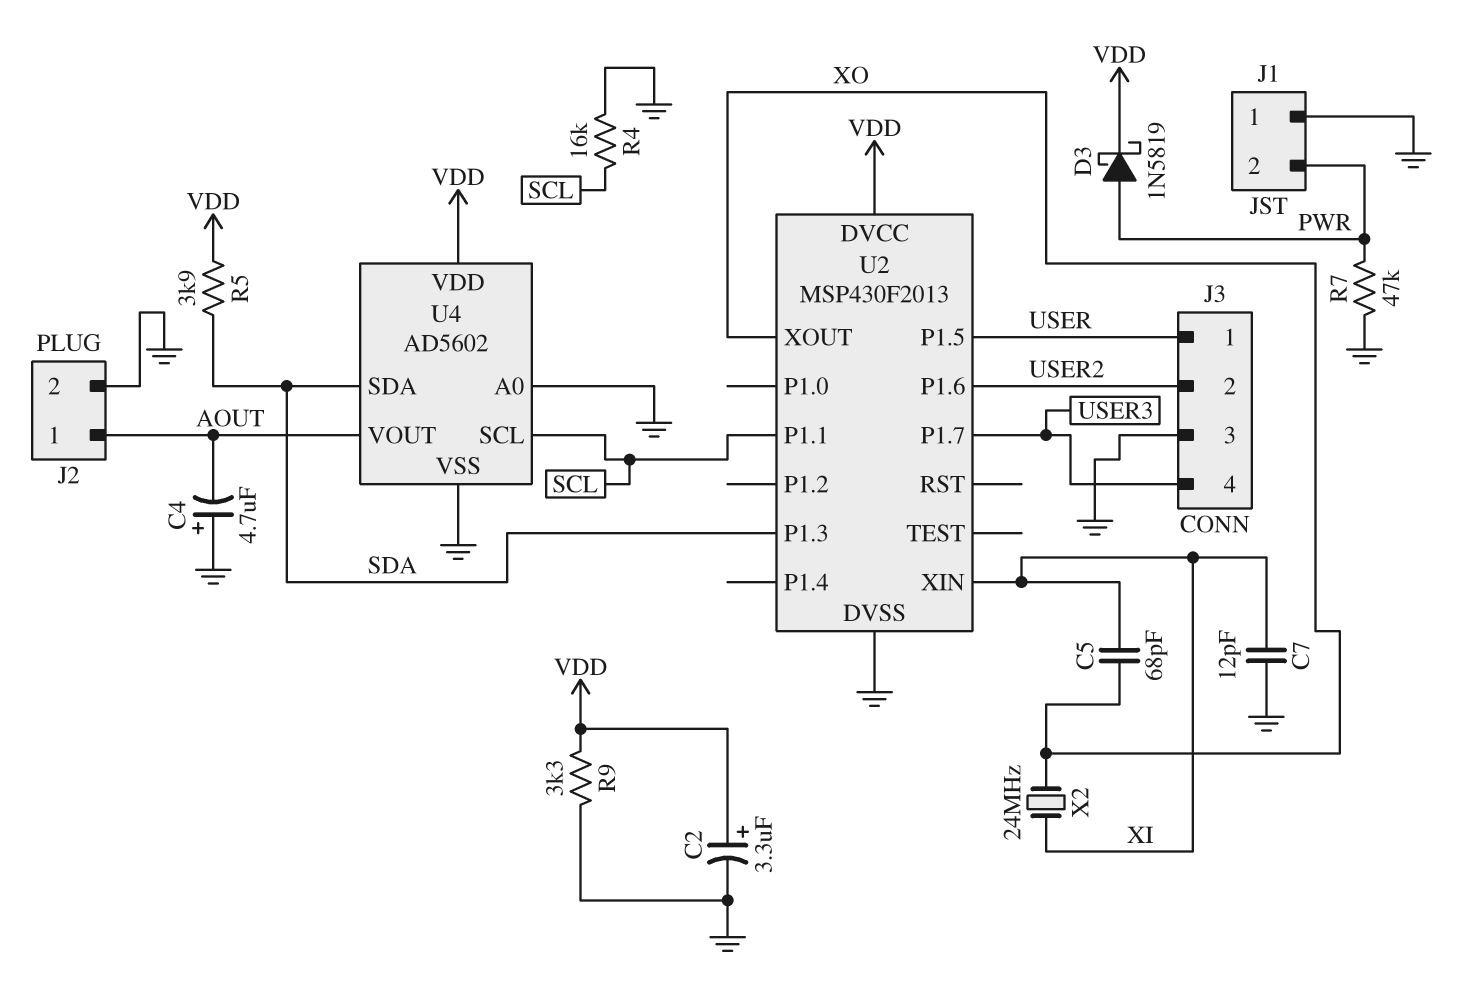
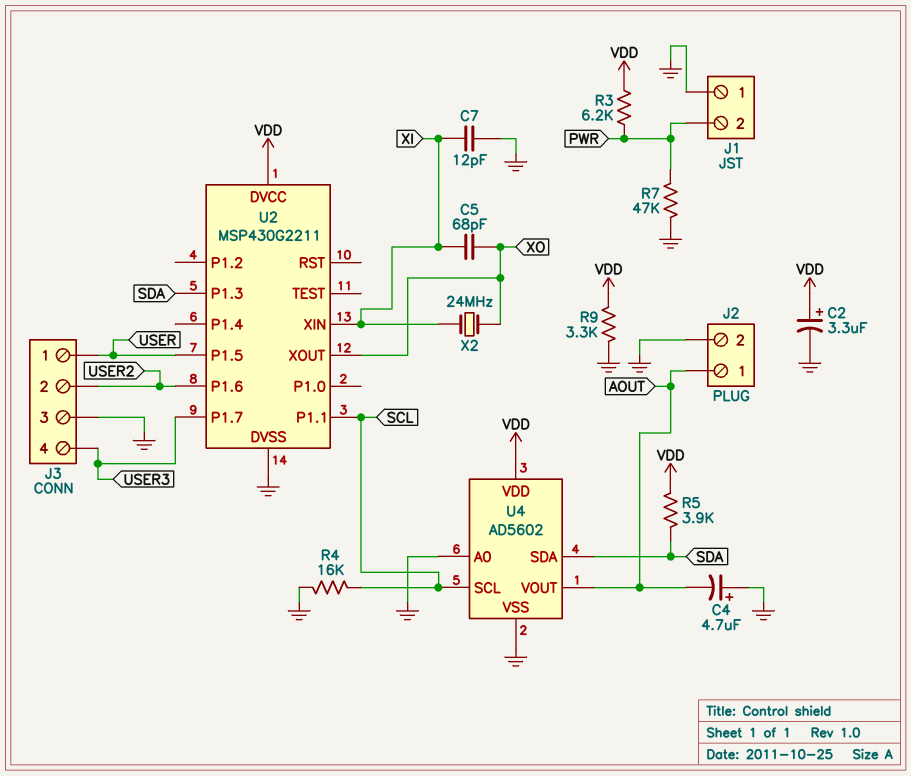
D3: schottky 1N5819 (A PWR, K VDD) -> none
R3: none -> 6.2k (PWR, VDD)
U2: MSP430F2013 -> MSP430G2211

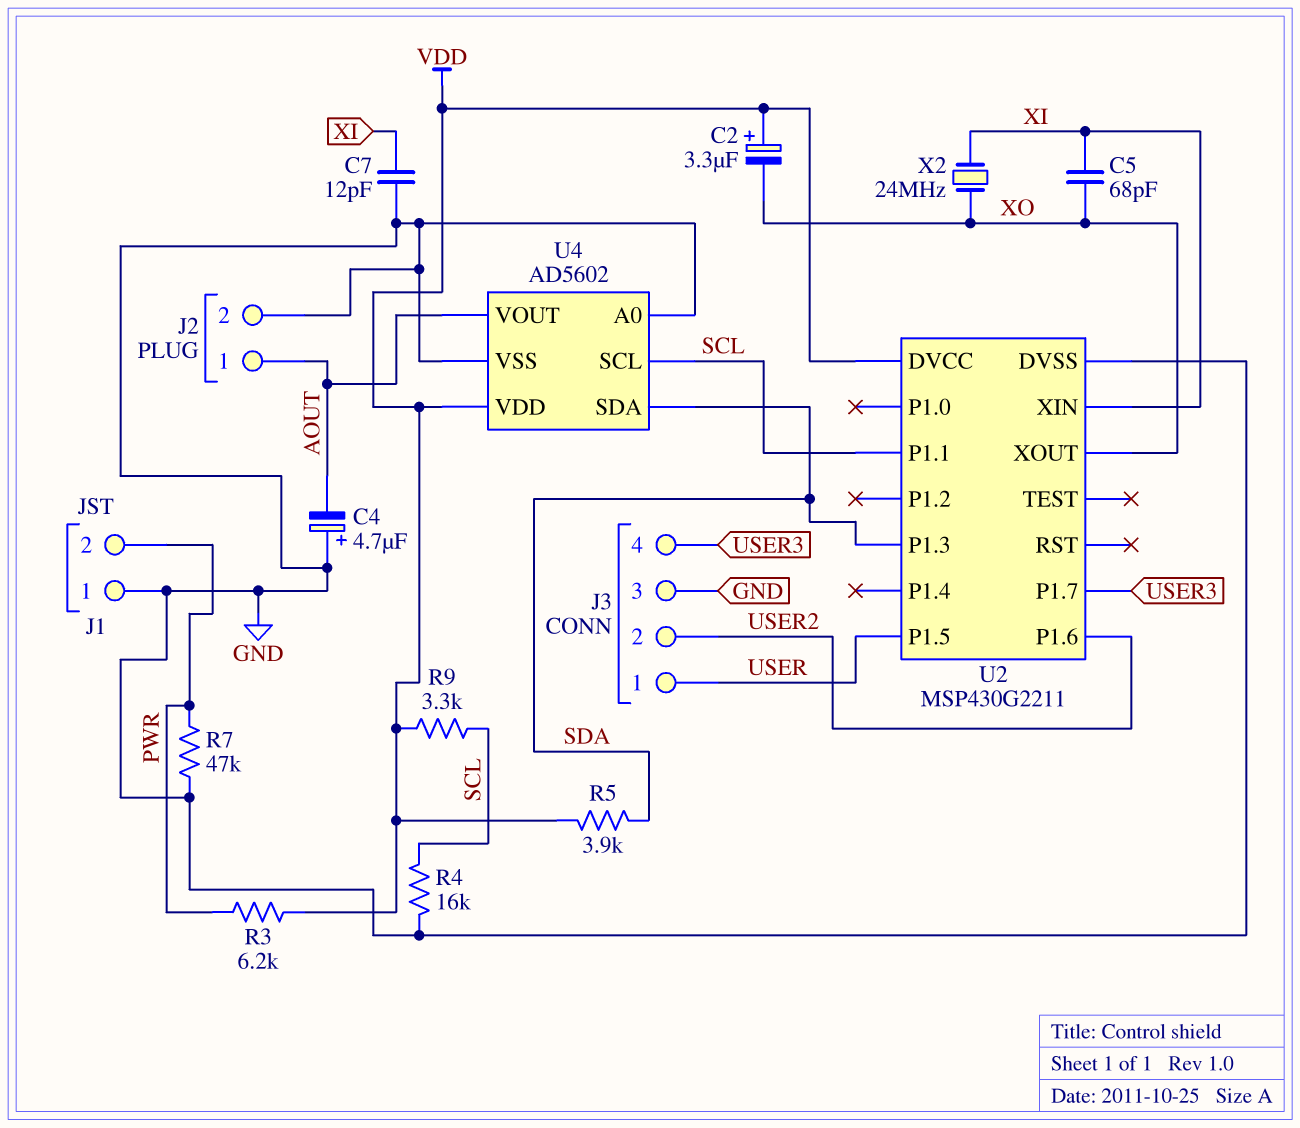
C2: 3.3uF (plus VDD, minus GND) -> 3.3uF (plus VDD, minus XO)
R9: 3.3k (GND, VDD) -> 3.3k (SCL, VDD)

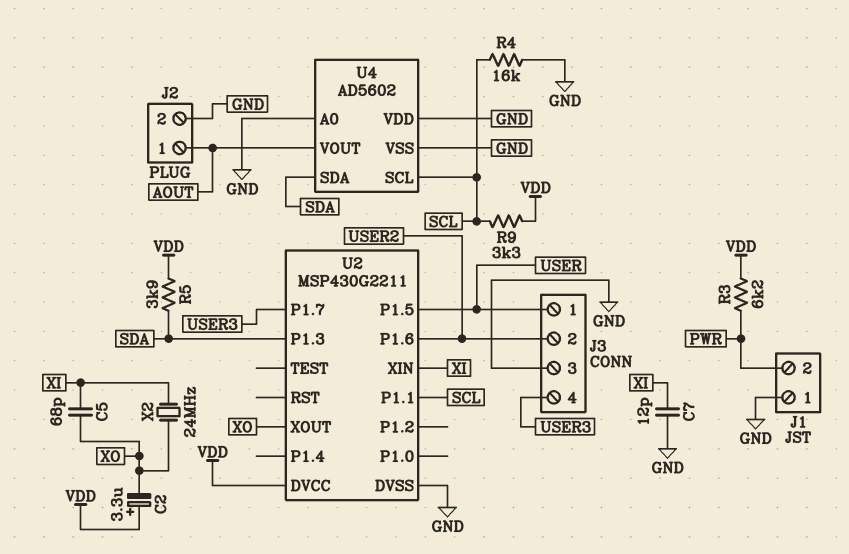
C4: 4.7uF (plus GND, minus AOUT) -> none
R7: 47k (GND, PWR) -> none
U4 pin VDD: VDD -> GND

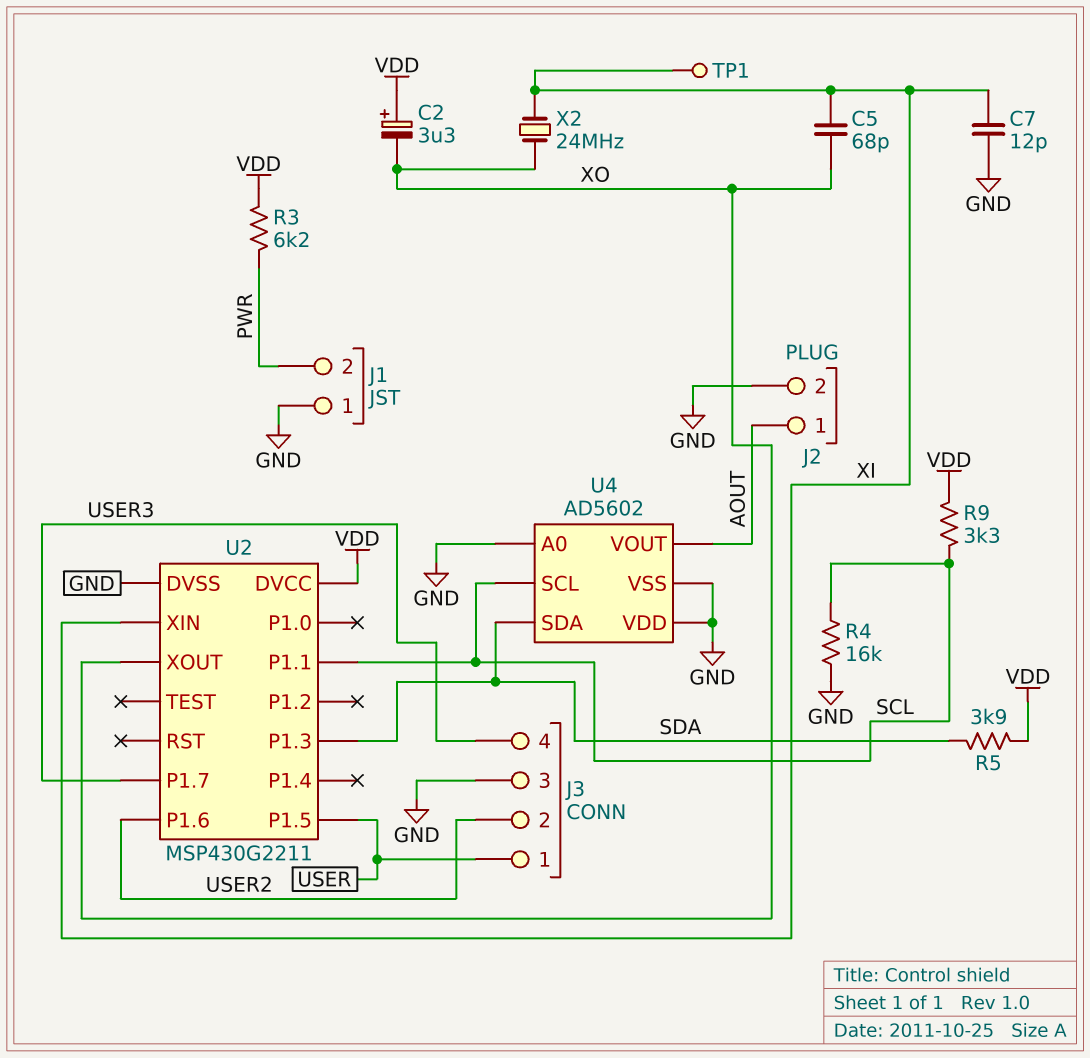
TP1: none -> test point (XI)

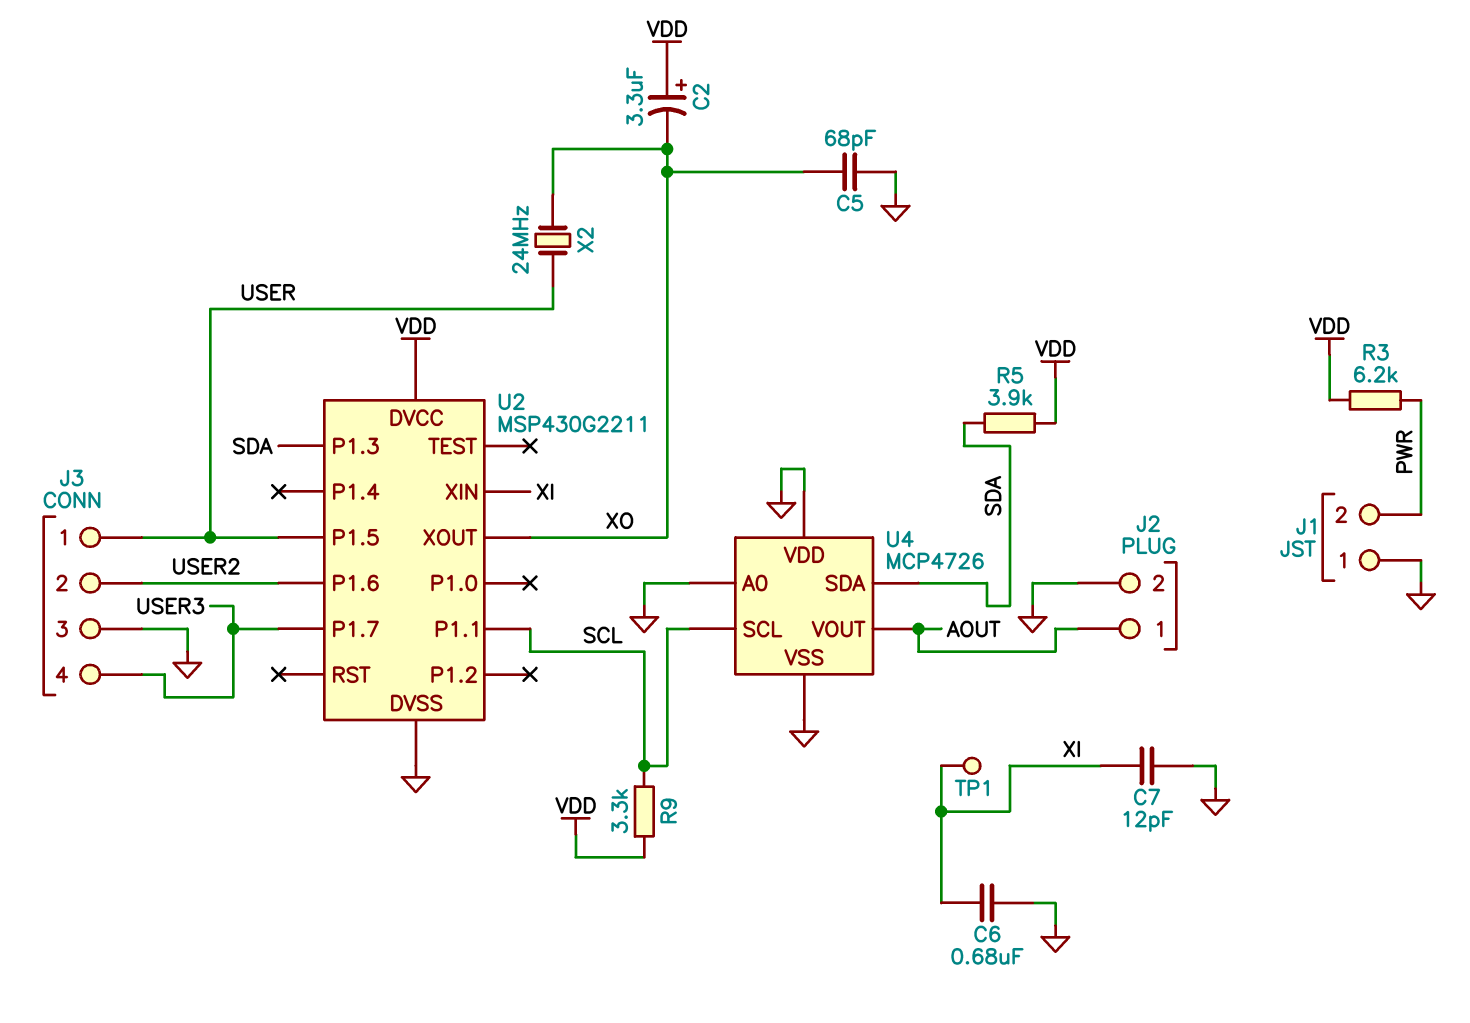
C5: 68pF (XI, XO) -> 68pF (GND, XO)
C6: none -> 680nF (GND, XI)
R4: 16k (GND, SCL) -> none
U4: AD5602 -> MCP4726
X2: 24MHz (XI, XO) -> 24MHz (USER, XO)

